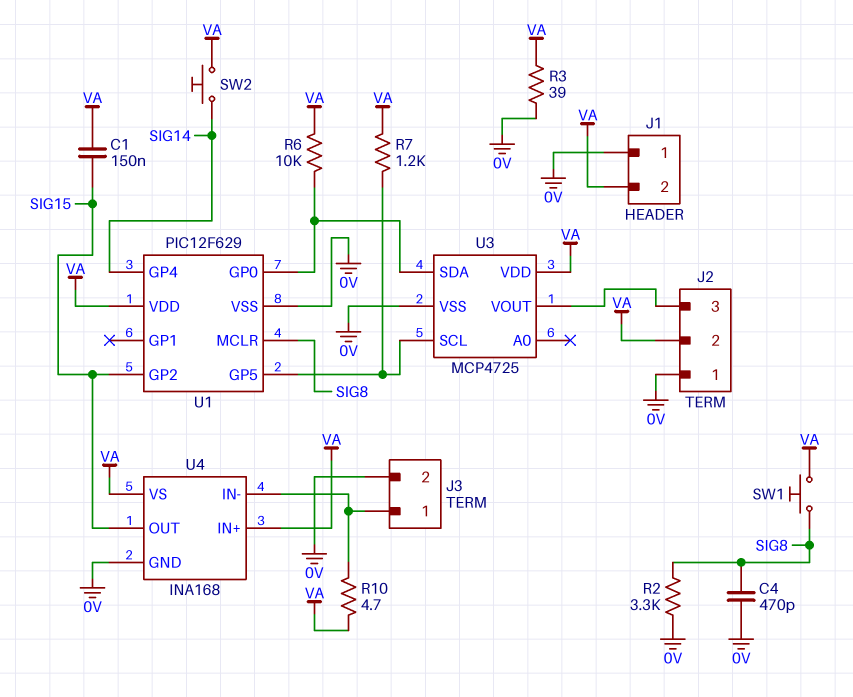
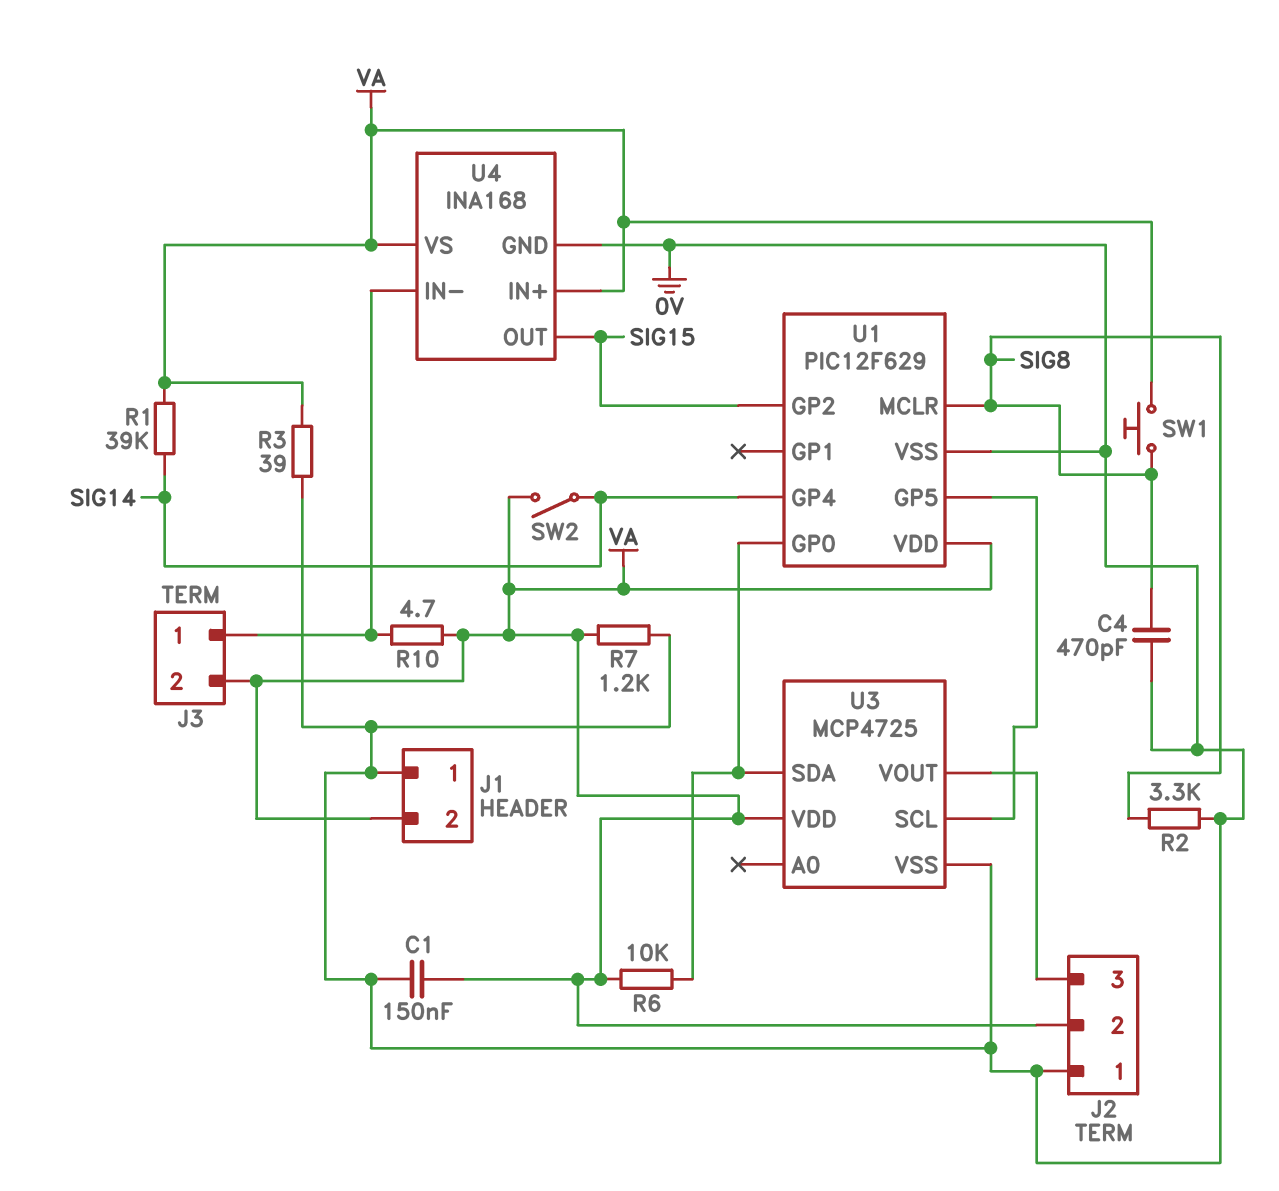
C1: 150nF (SIG15, VA) -> 150nF (0V, VA)
J3 pin 2: 0V -> VA
R1: none -> 39k (SIG14, VA)
R7: 1.2k (U1/GP5, VA) -> 1.2k (0V, VA)
SW2: button (SIG14, VA) -> switch (SIG14, VA)

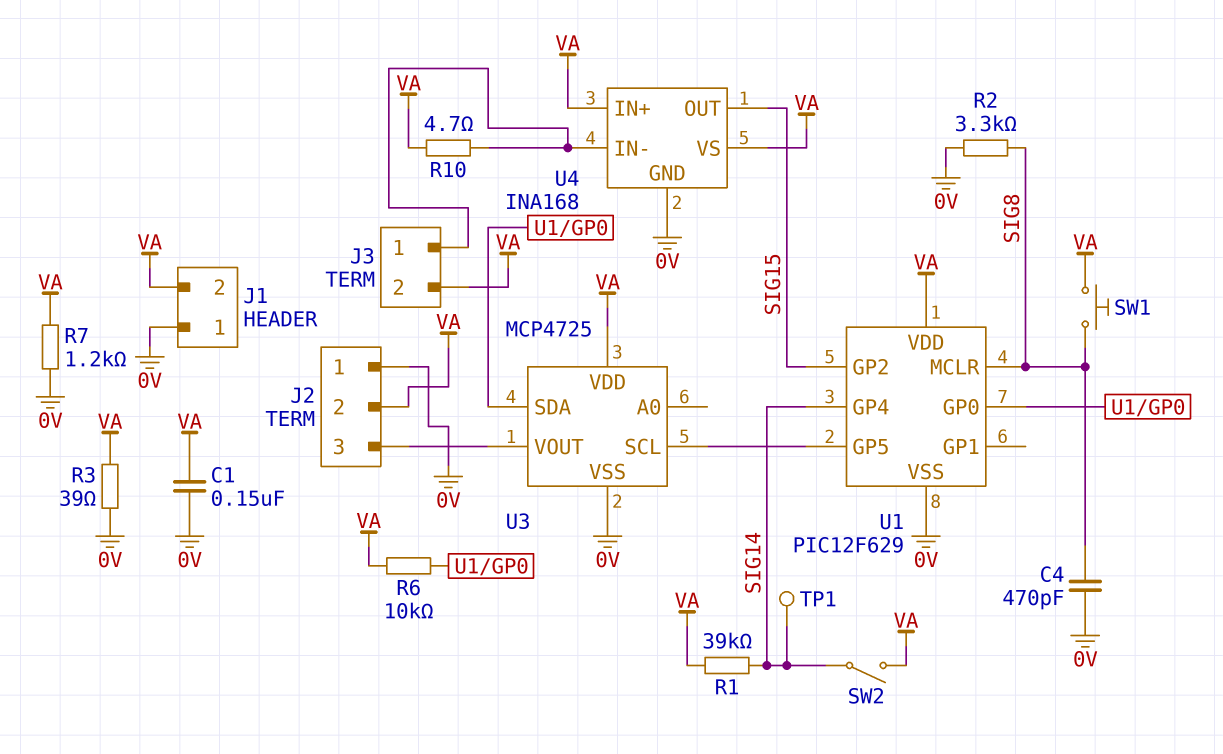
TP1: none -> test point (SIG14)

